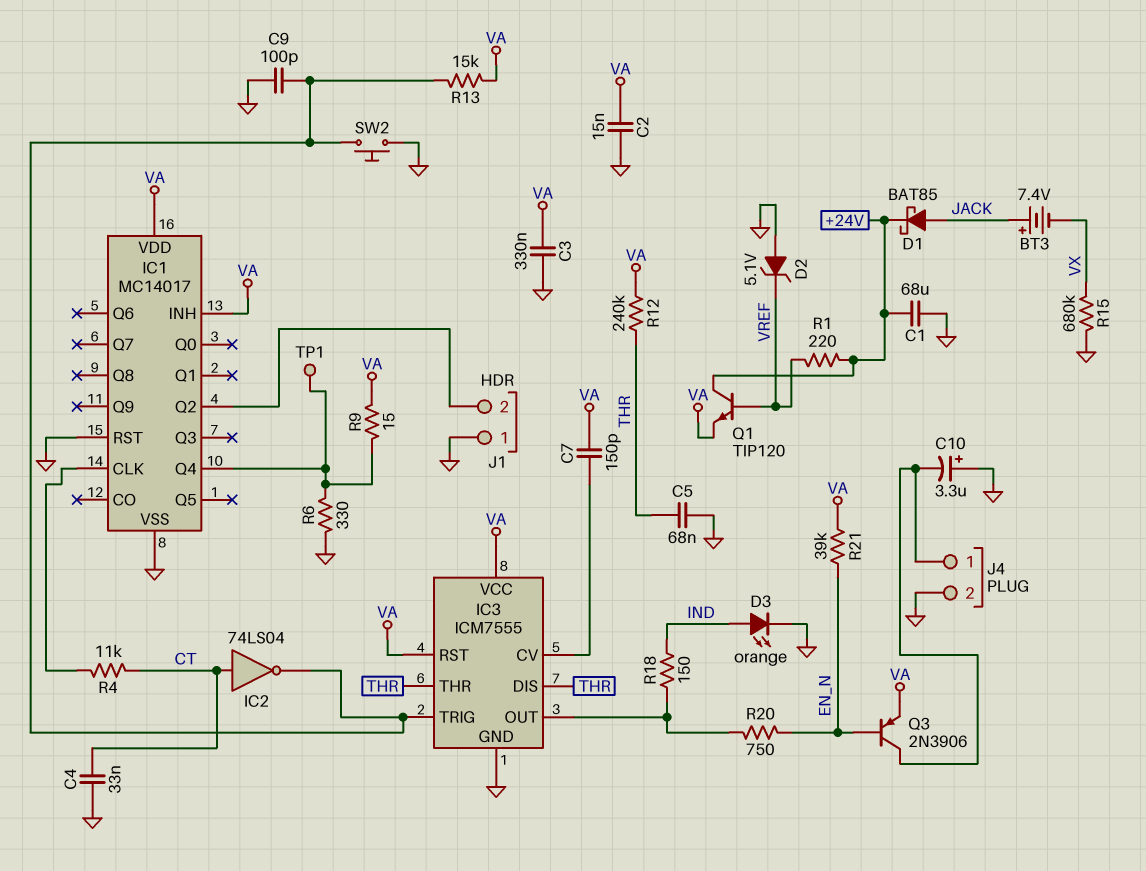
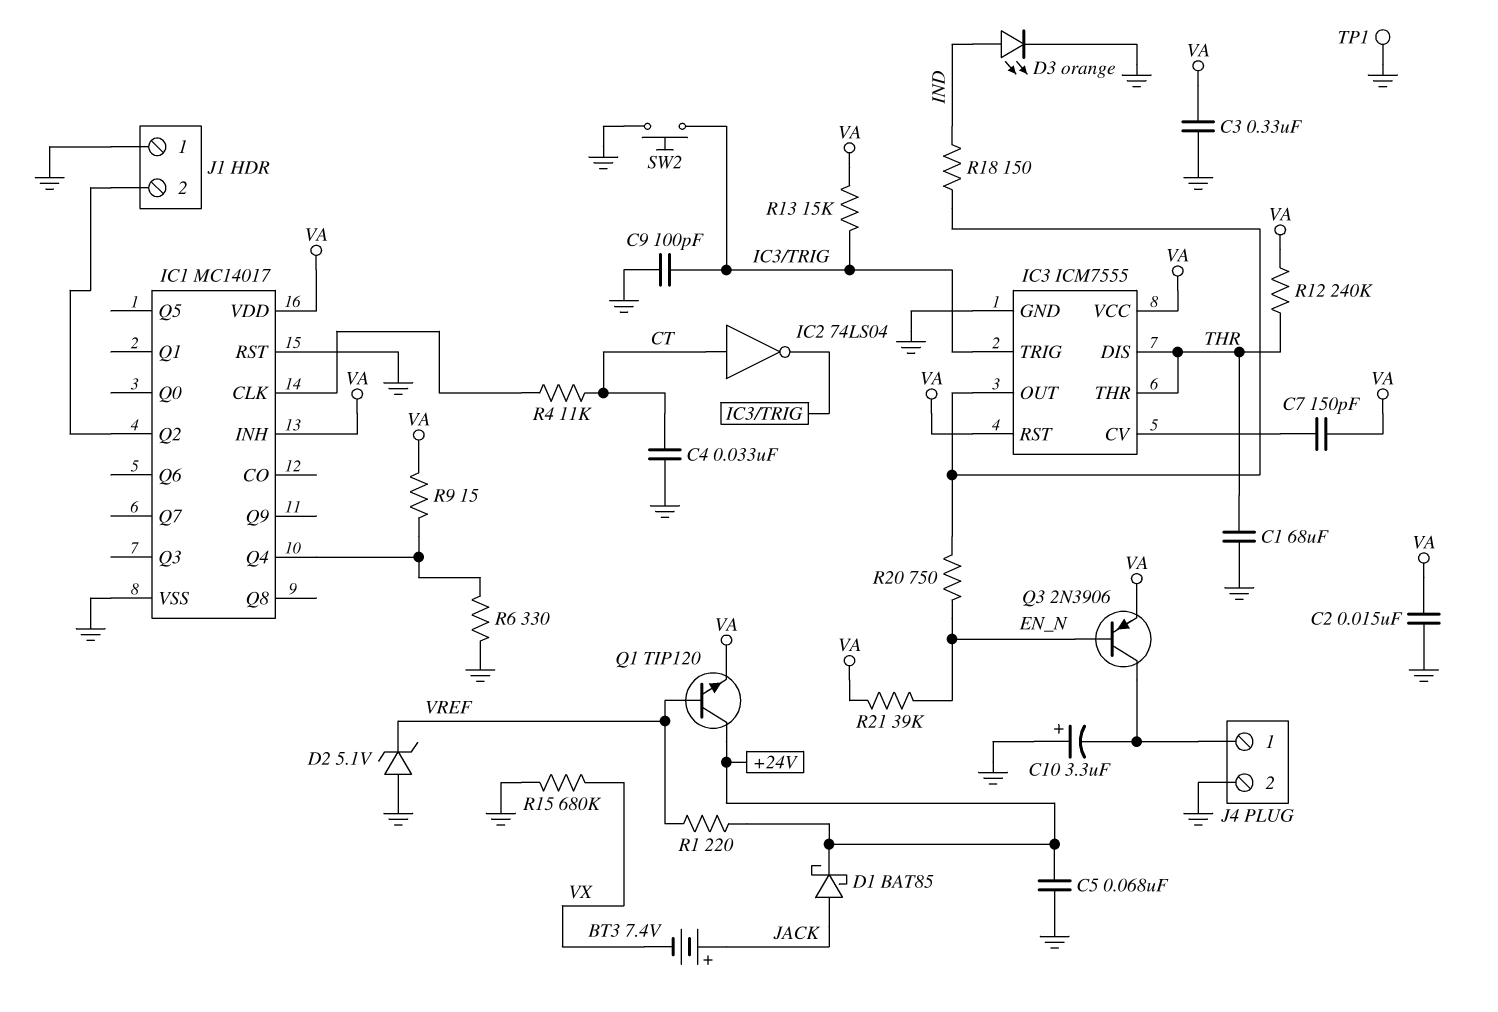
C1: 68uF (+24V, GND) -> 68uF (GND, THR)
C5: 68nF (GND, THR) -> 68nF (+24V, GND)
TP1: test point (IC1/Q4) -> test point (GND)

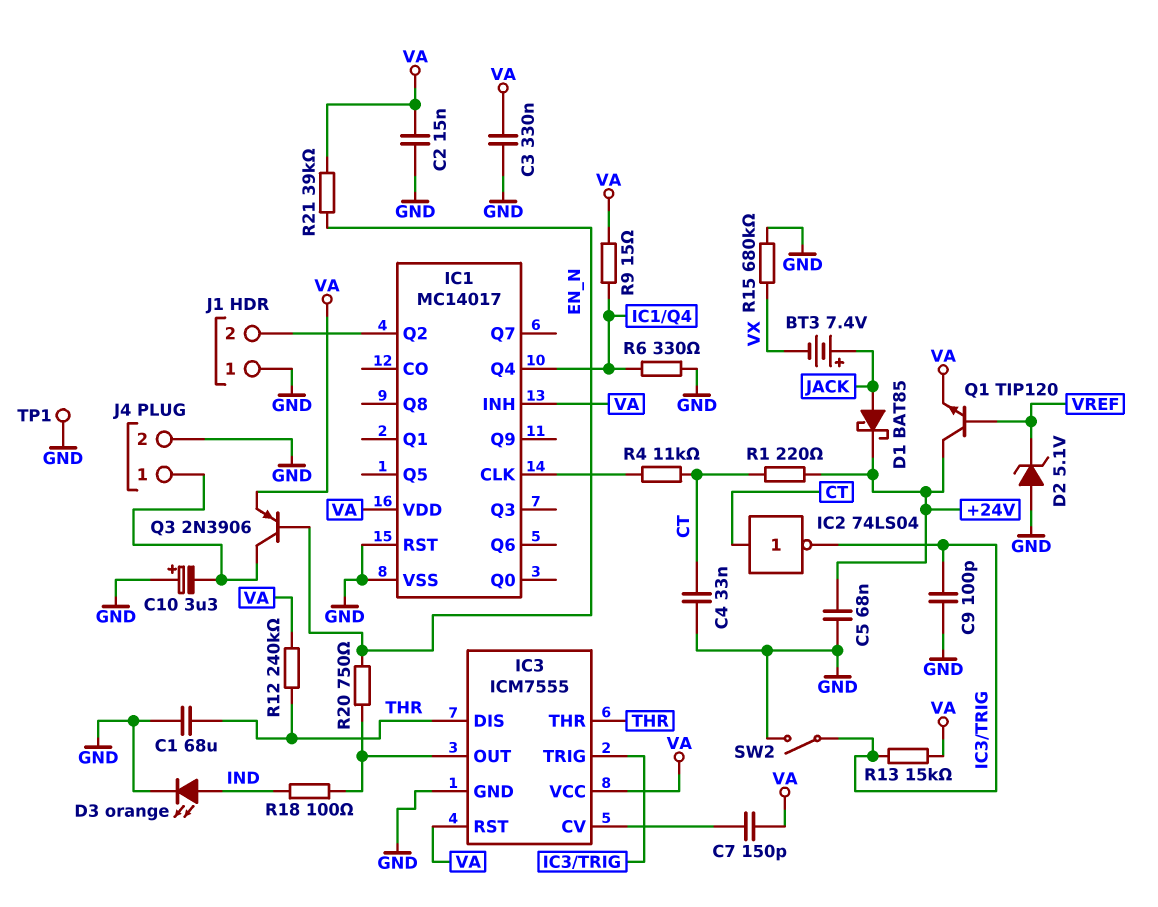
R1: 220 (+24V, VREF) -> 220 (+24V, CT)
R18: 150 (IC3/OUT, IND) -> 100 (IC3/OUT, IND)
SW2: button (GND, IC3/TRIG) -> switch (GND, IC3/TRIG)

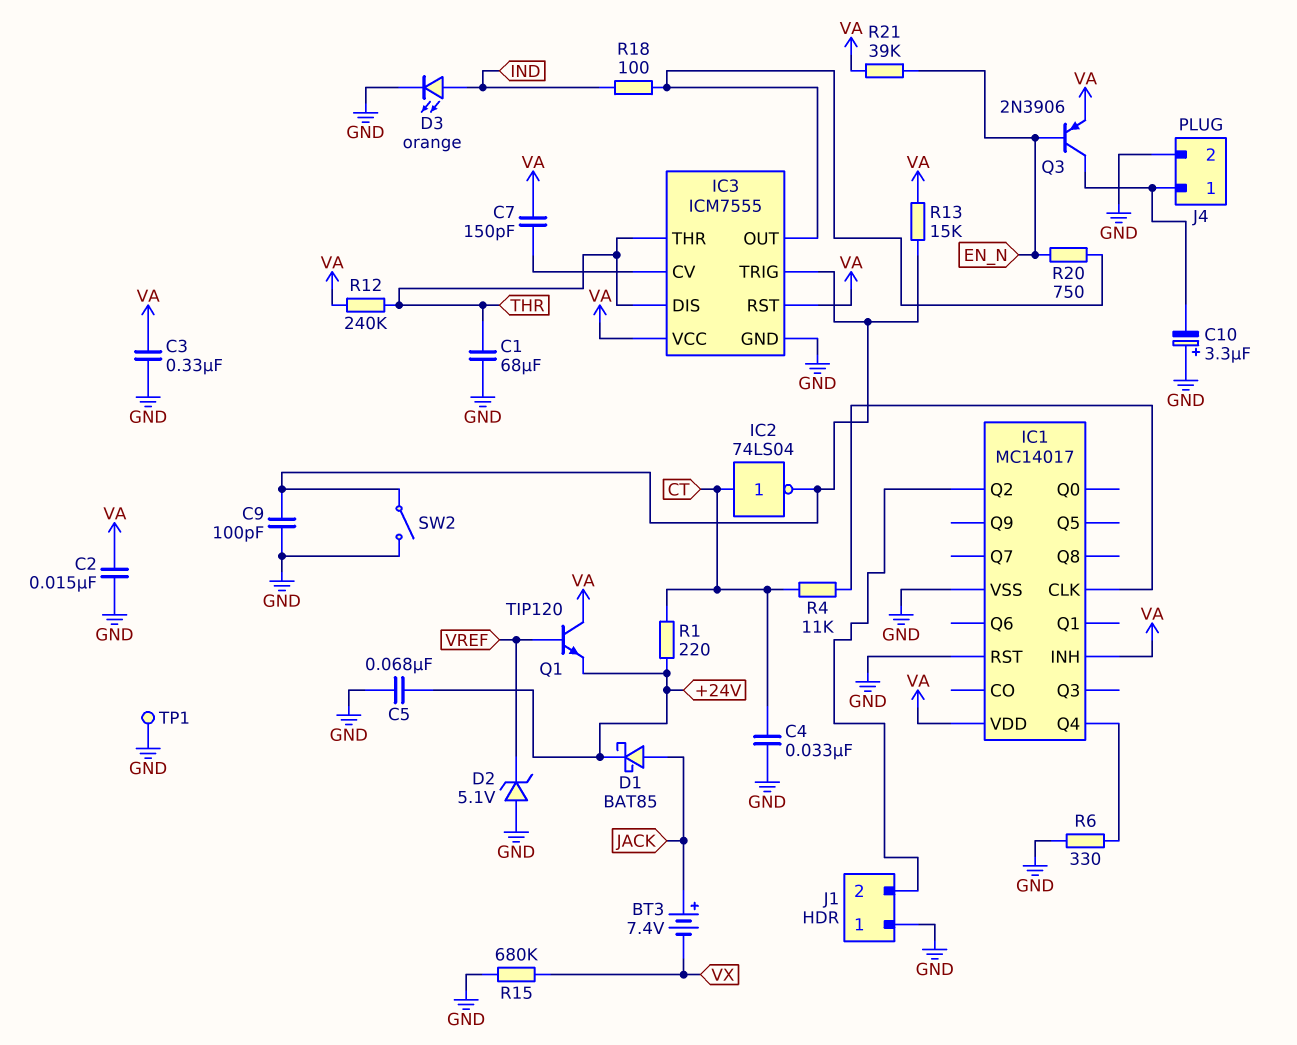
Q1: NPN TIP120 (B VREF, C +24V, E VA) -> NPN TIP120 (B VREF, C VA, E +24V)
R9: 15 (IC1/Q4, VA) -> none

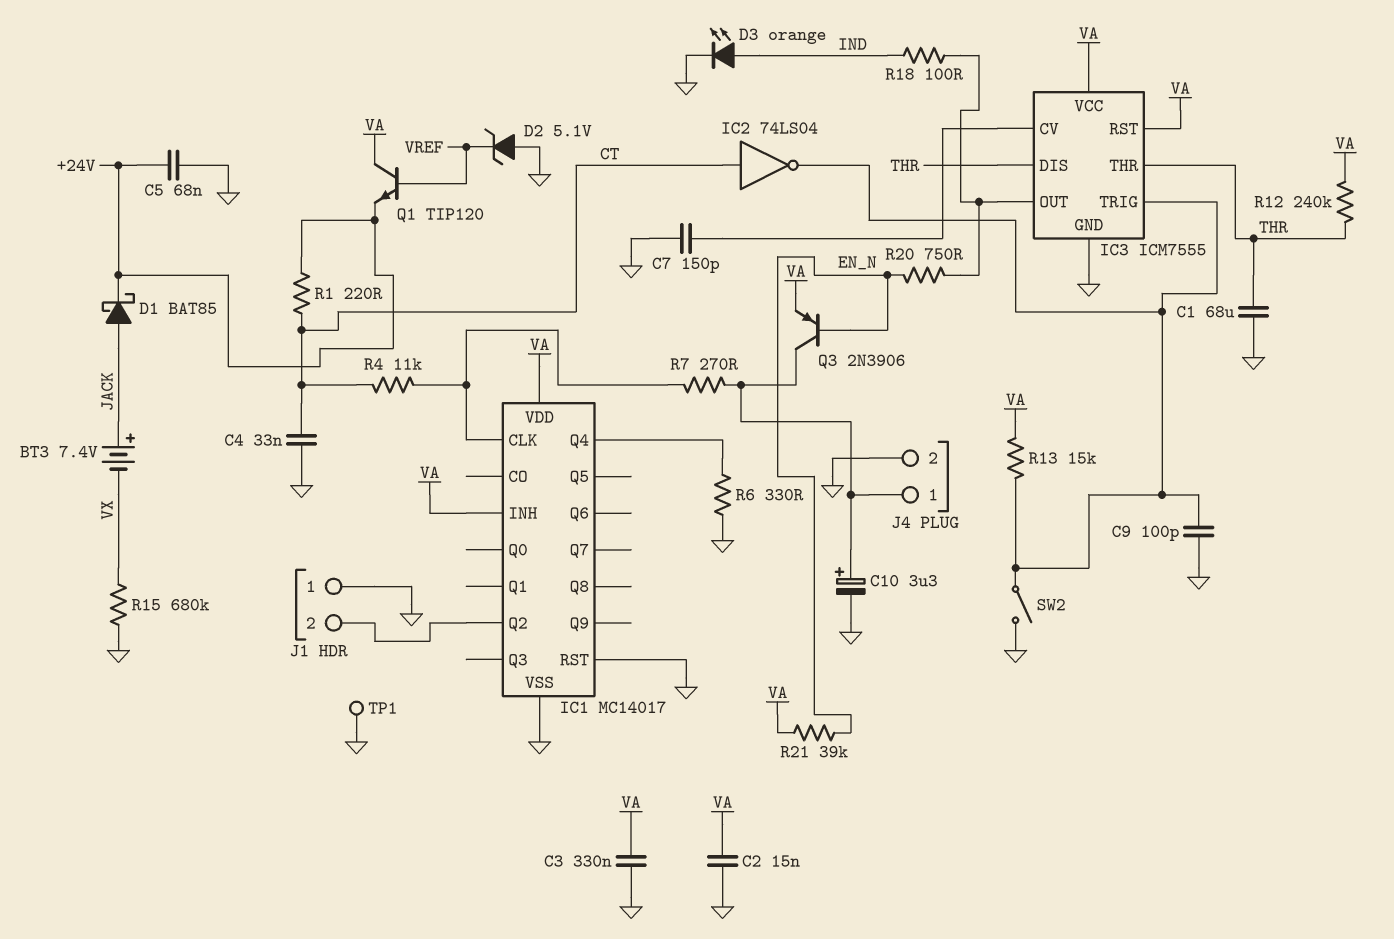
C7: 150pF (IC3/CV, VA) -> 150pF (GND, IC3/CV)
C10: 3.3uF (plus GND, minus J4/1) -> 3.3uF (plus J4/1, minus GND)
R7: none -> 270 (IC1/CLK, J4/1)

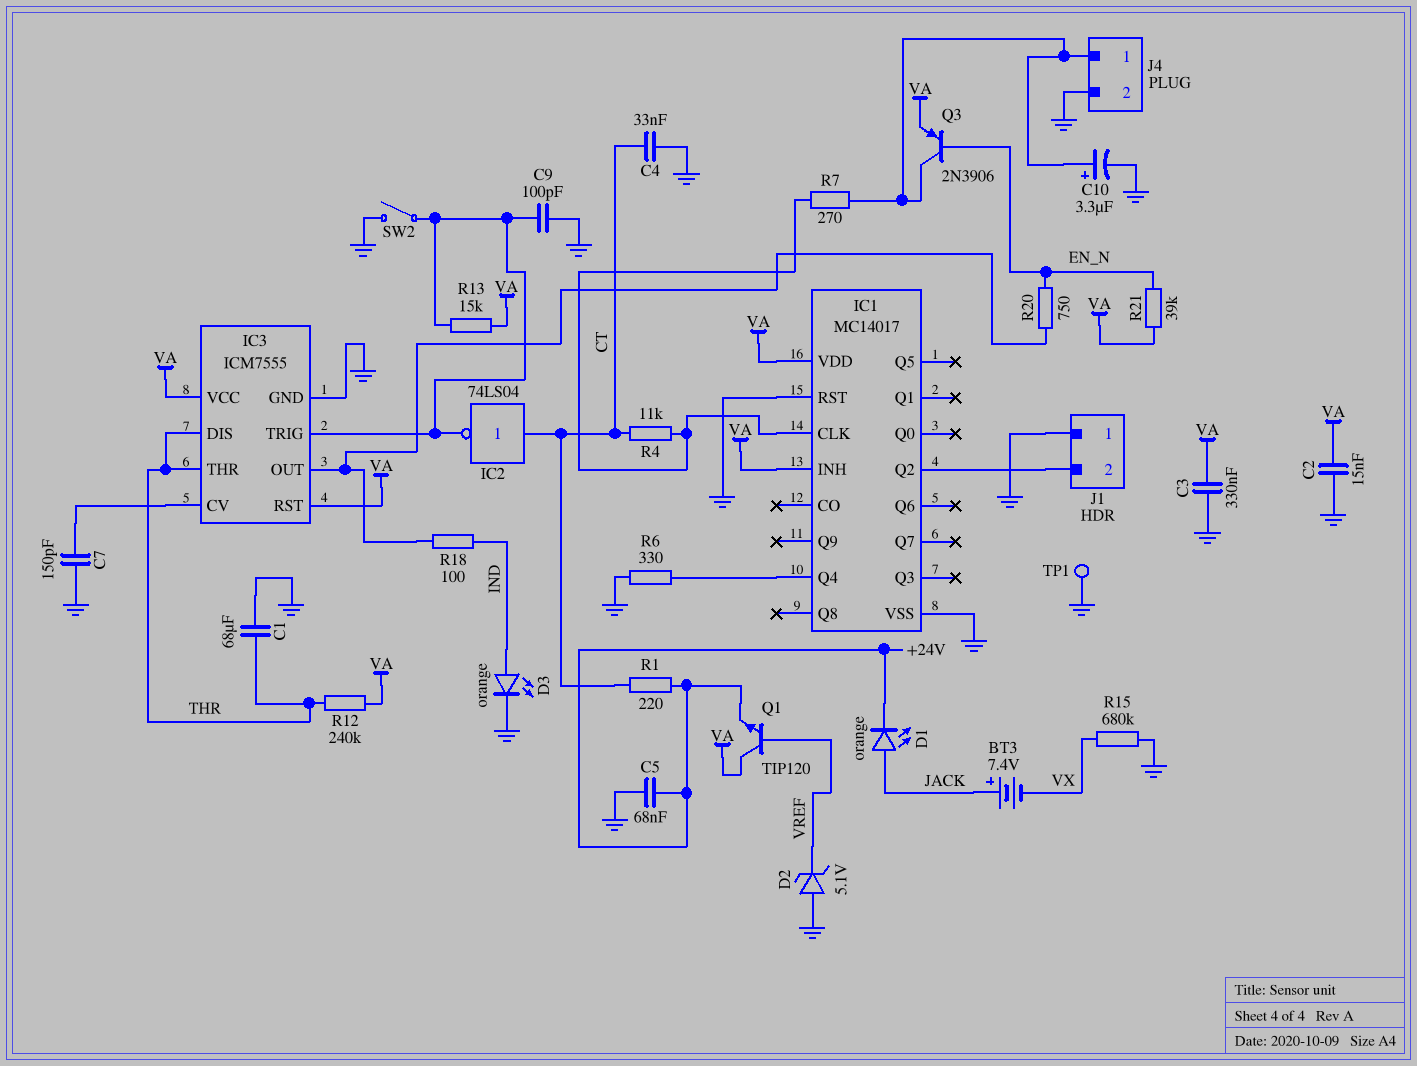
D1: schottky BAT85 (A JACK, K +24V) -> LED orange (A JACK, K +24V)

